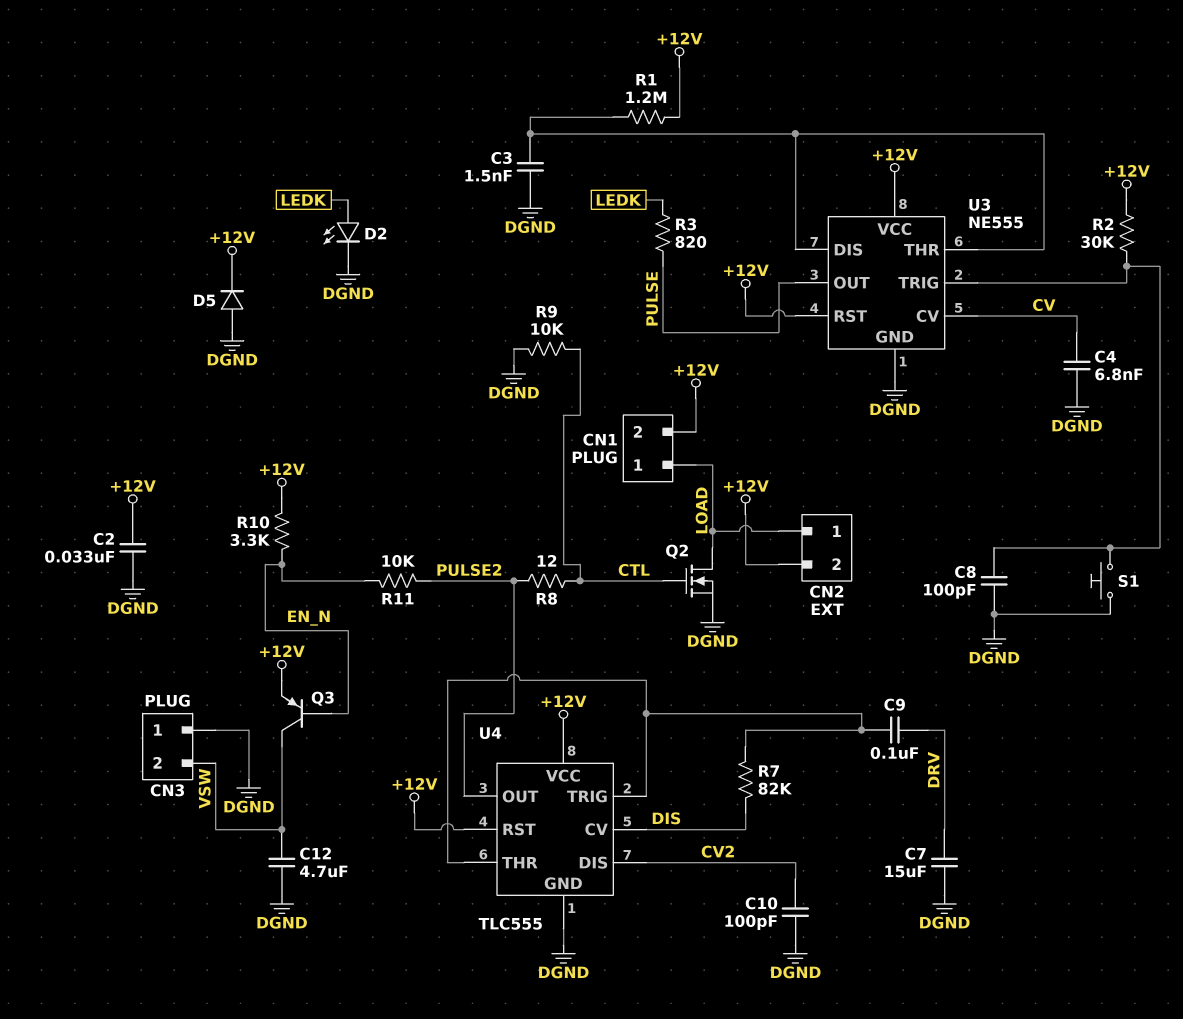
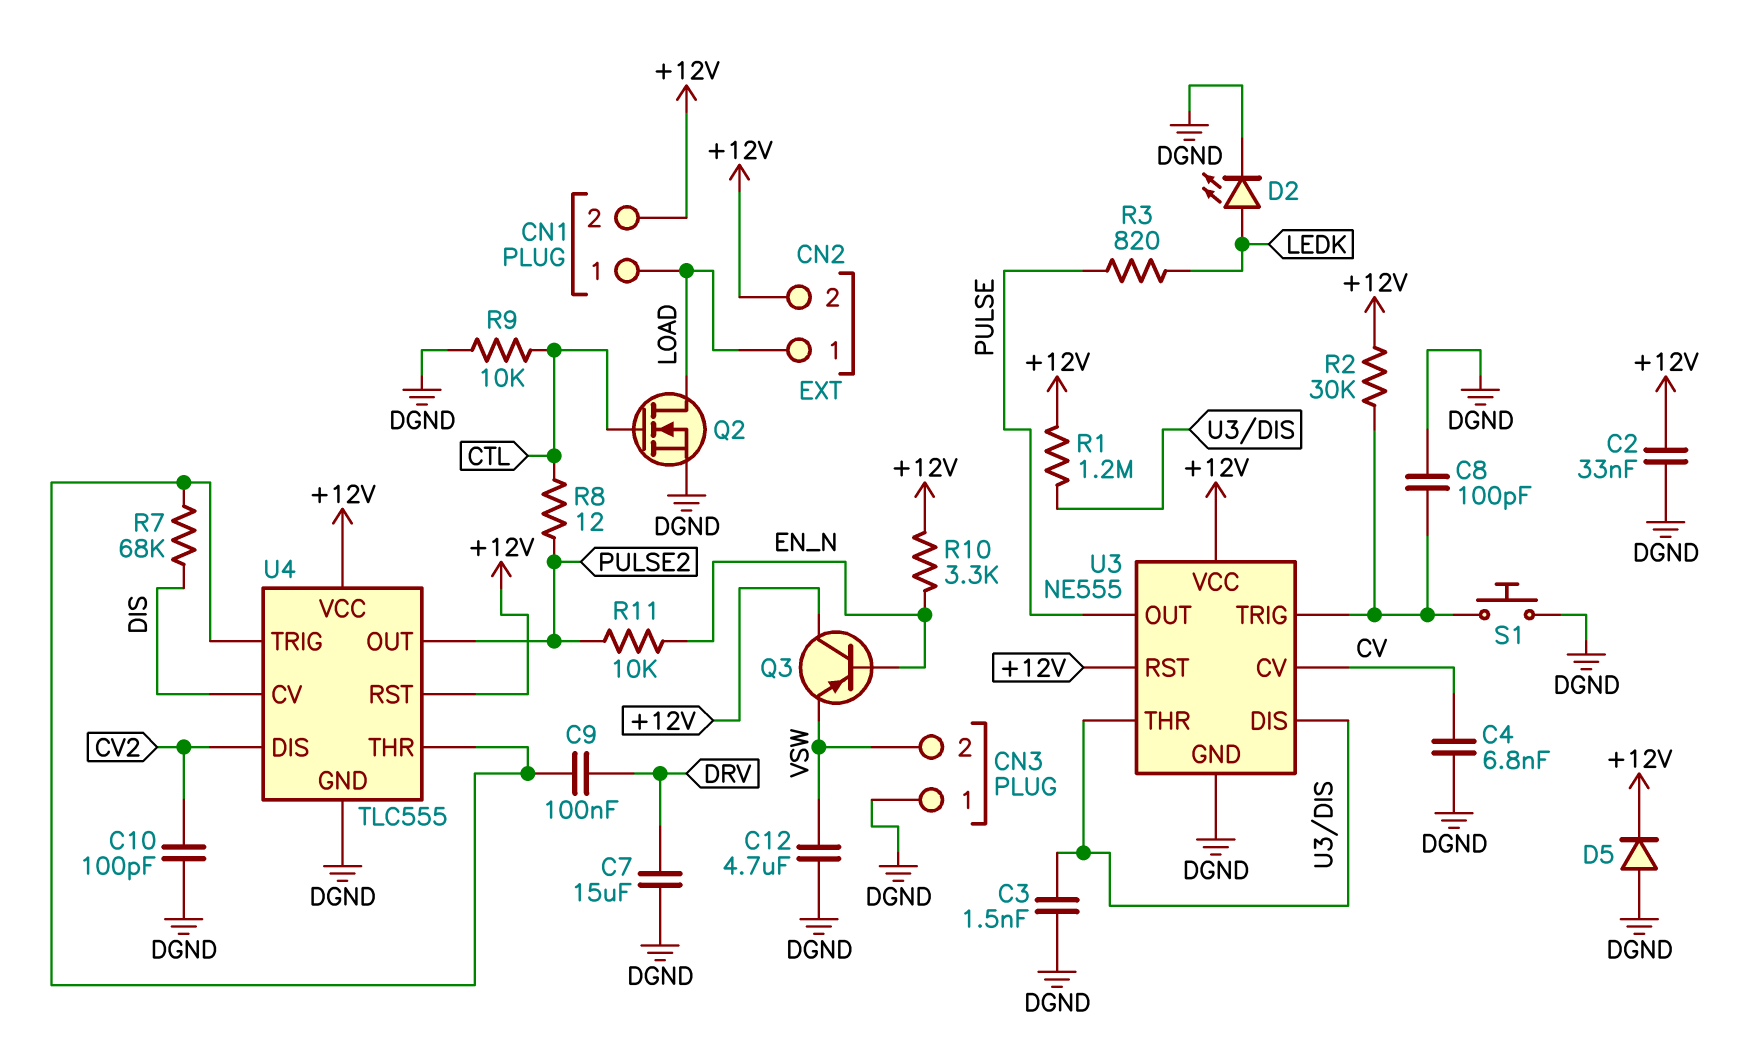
Q3: PNP (B EN_N, C VSW, E +12V) -> PNP (B EN_N, C +12V, E VSW)
R7: 82k (DIS, U4/THR) -> 68k (DIS, U4/THR)

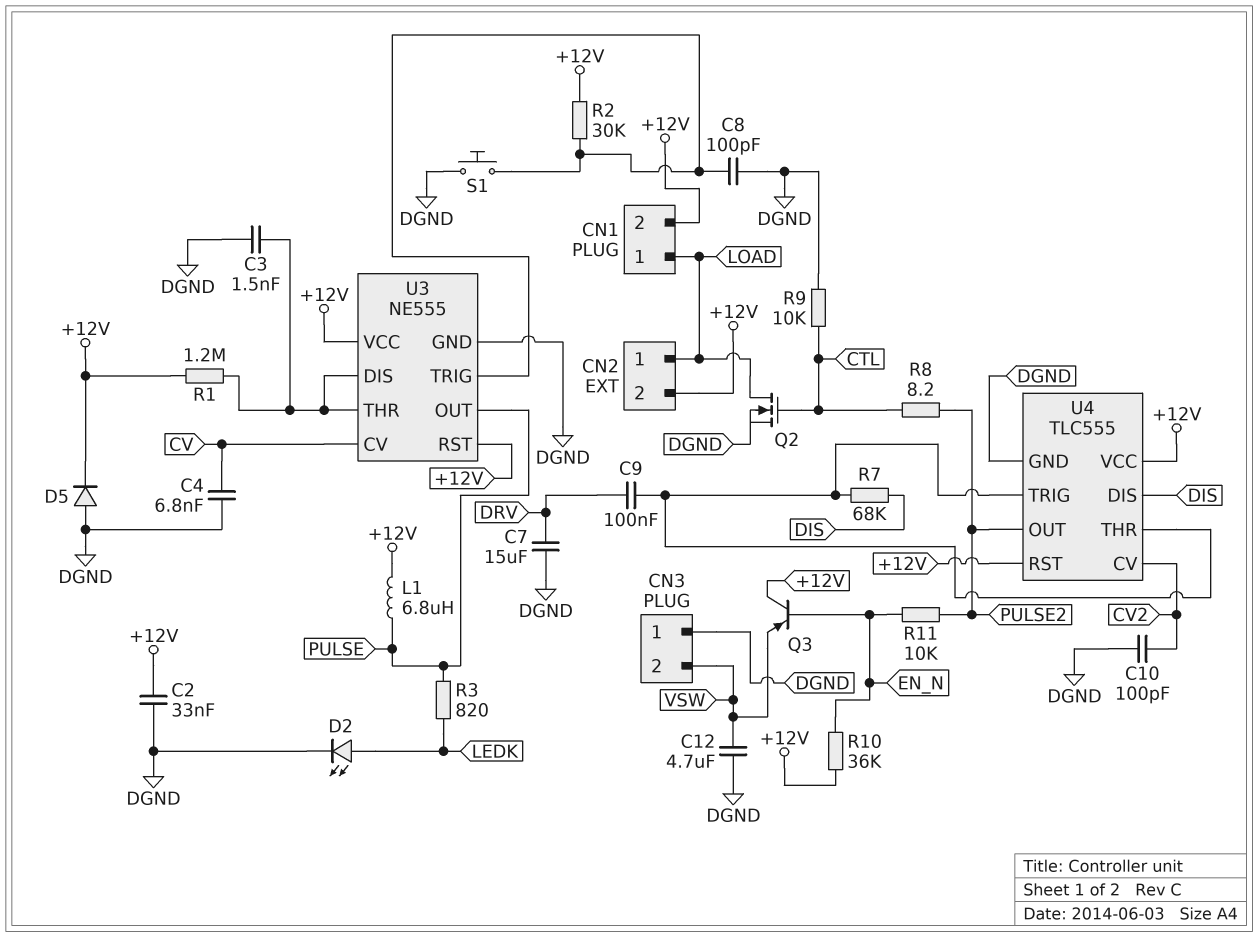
L1: none -> 6.8uH (+12V, PULSE)
R8: 12 (CTL, PULSE2) -> 8.2 (CTL, PULSE2)
R10: 3.3k (+12V, EN_N) -> 36k (+12V, EN_N)
U4 pin CV: DIS -> CV2
U4 pin DIS: CV2 -> DIS

